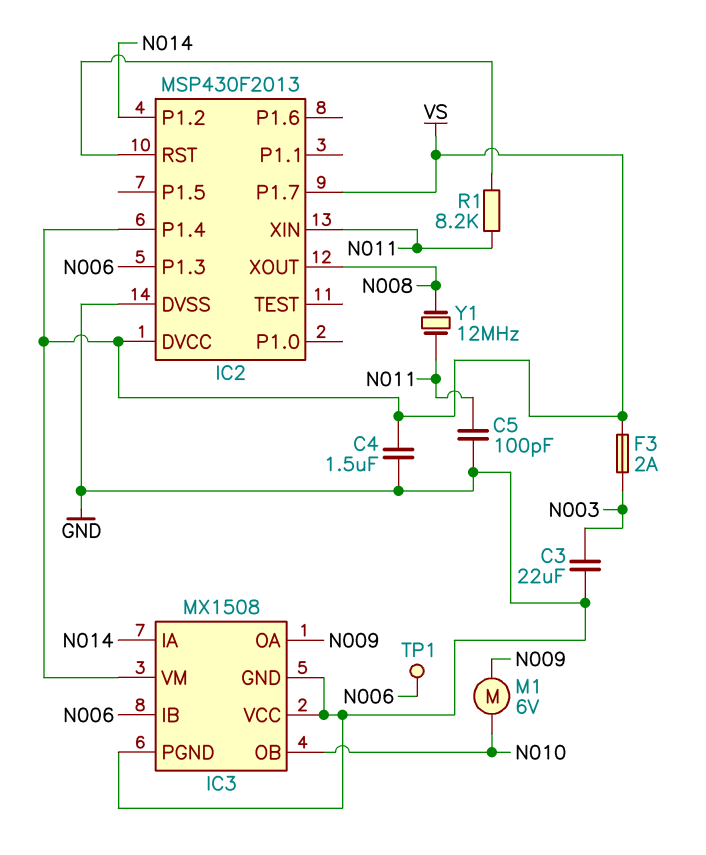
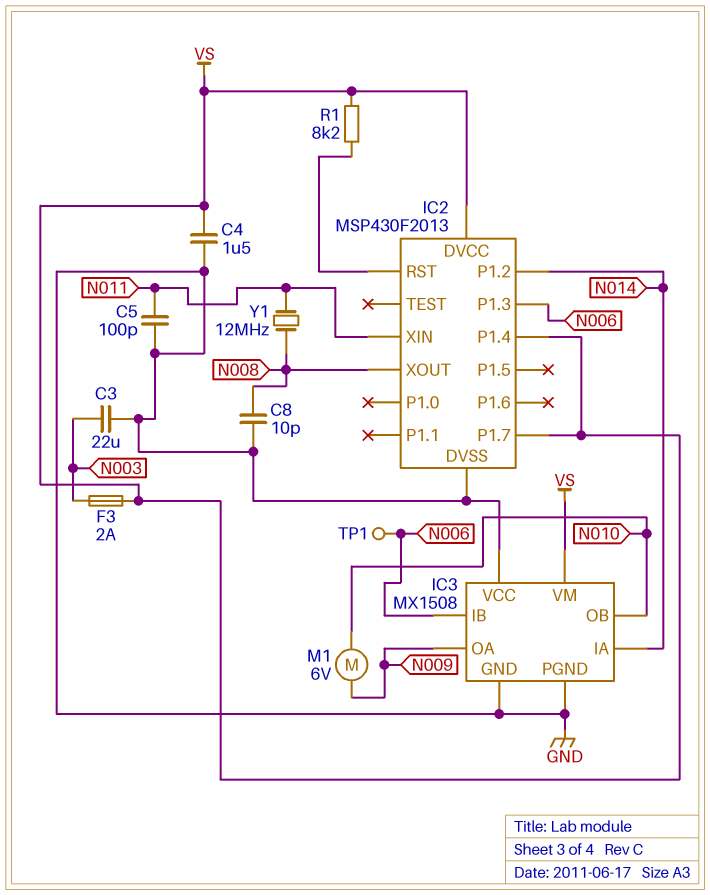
C8: none -> 10pF (GND, N008)
R1: 8.2k (IC2/RST, N011) -> 8.2k (IC2/RST, VS)

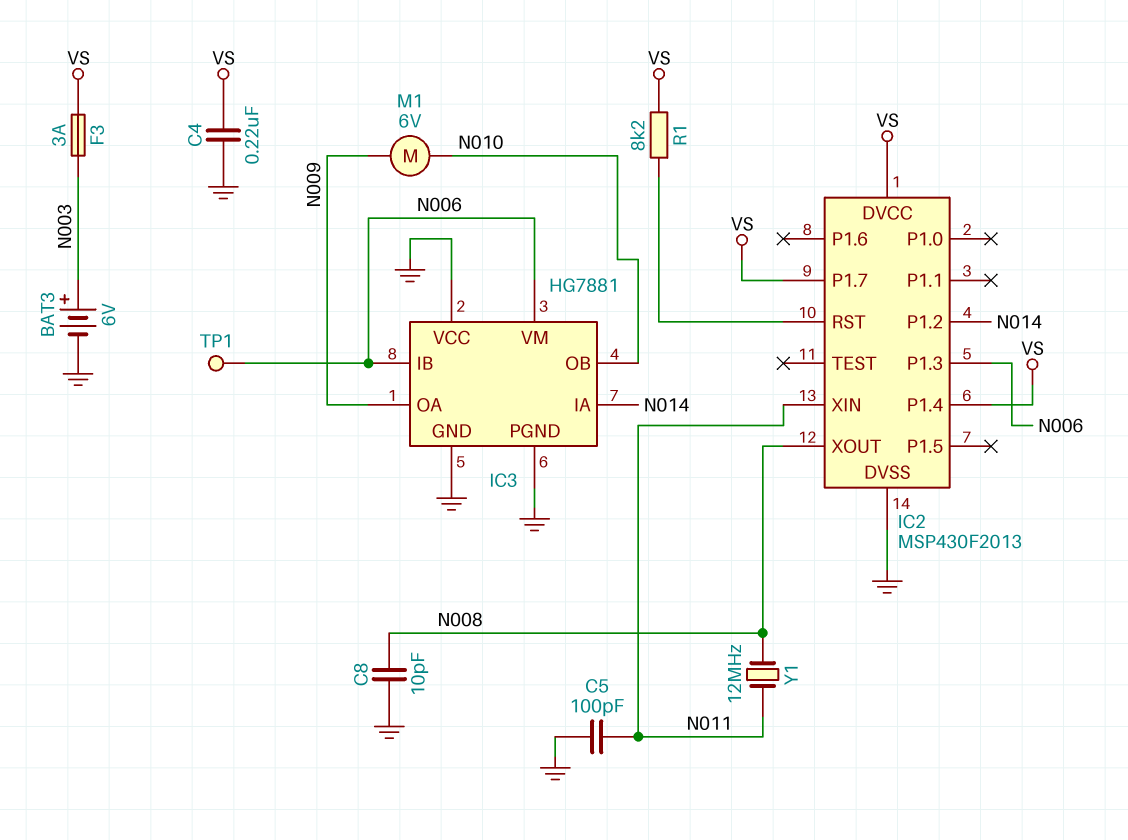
BAT3: none -> 6V (plus N003, minus GND)
C3: 22uF (GND, N003) -> none
C4: 1.5uF (GND, VS) -> 220nF (GND, VS)
F3: 2A (N003, VS) -> 3A (N003, VS)
IC3: MX1508 -> HG7881
IC3 pin VM: VS -> N006

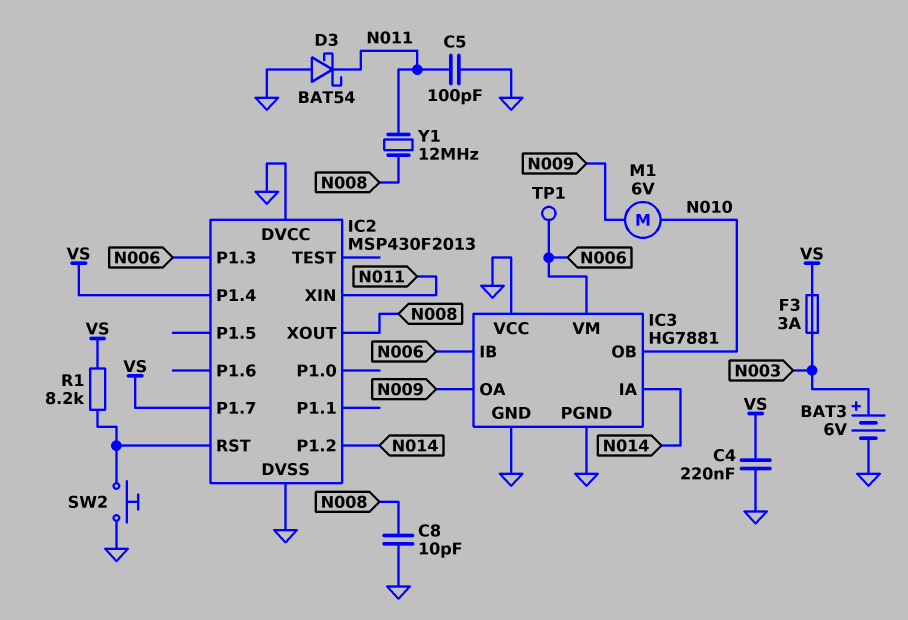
D3: none -> schottky BAT54 (A GND, K N011)
IC2 pin DVCC: VS -> GND
SW2: none -> button (GND, IC2/RST)

